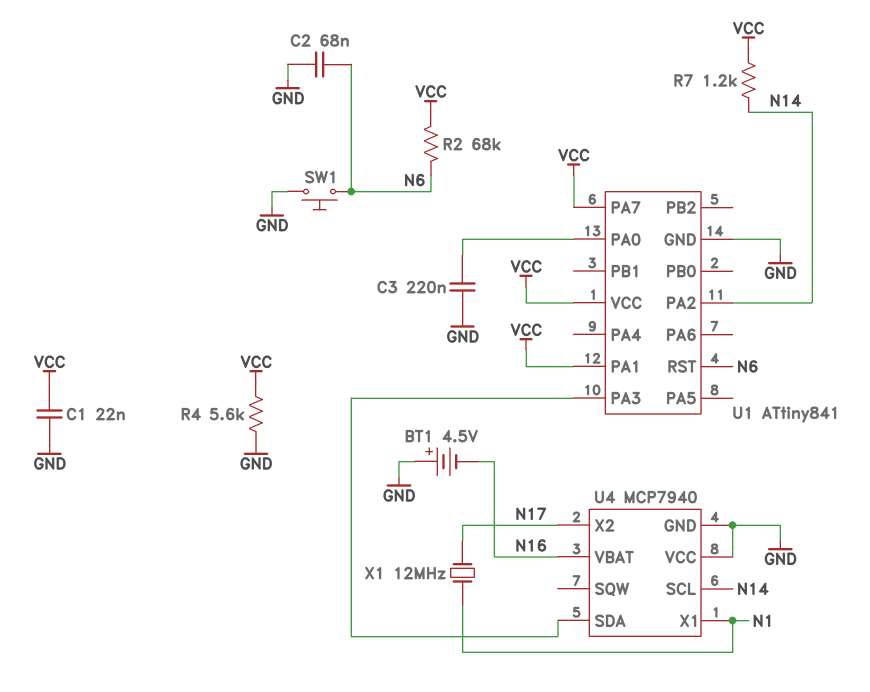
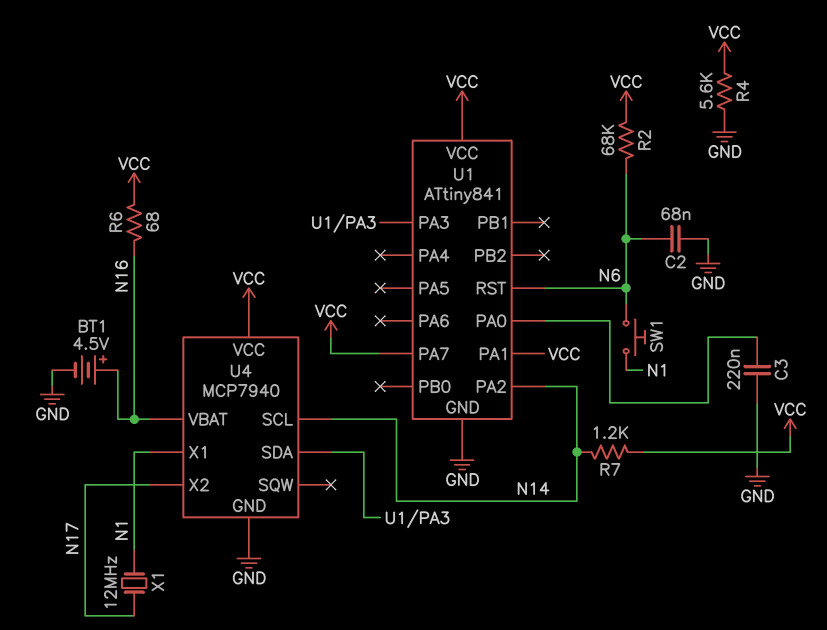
BT1: 4.5V (plus GND, minus N16) -> 4.5V (plus N16, minus GND)
C1: 22nF (GND, VCC) -> none
R6: none -> 68 (N16, VCC)
SW1: button (GND, N6) -> button (N1, N6)
U4 pin VCC: GND -> VCC

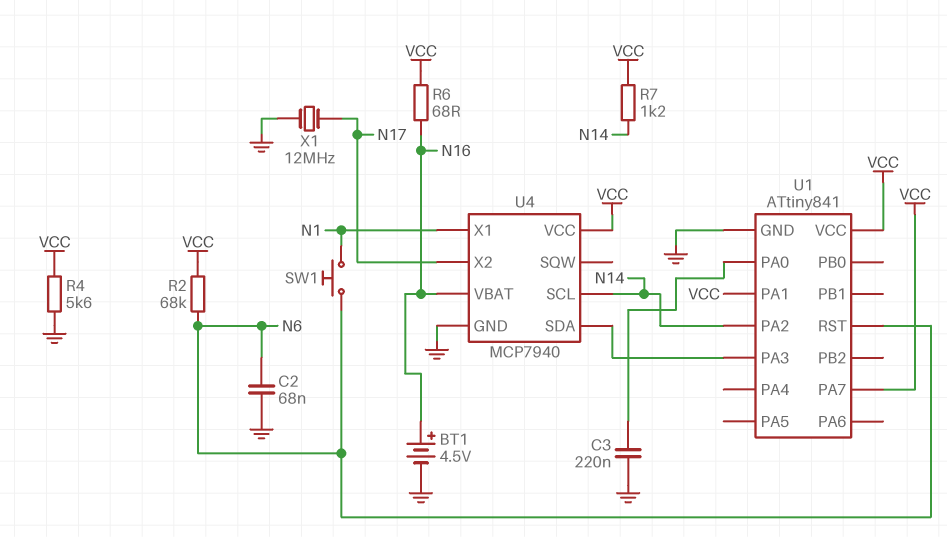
X1: 12MHz (N1, N17) -> 12MHz (GND, N17)

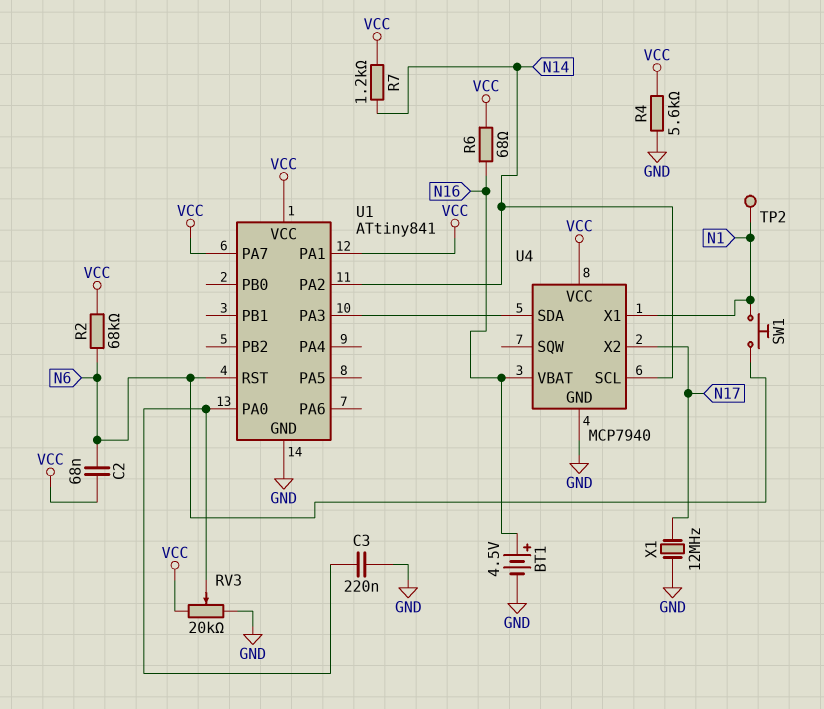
C2: 68nF (GND, N6) -> 68nF (N6, VCC)
RV3: none -> 20k (GND, VCC, wiper U1/PA0)
TP2: none -> test point (N1)

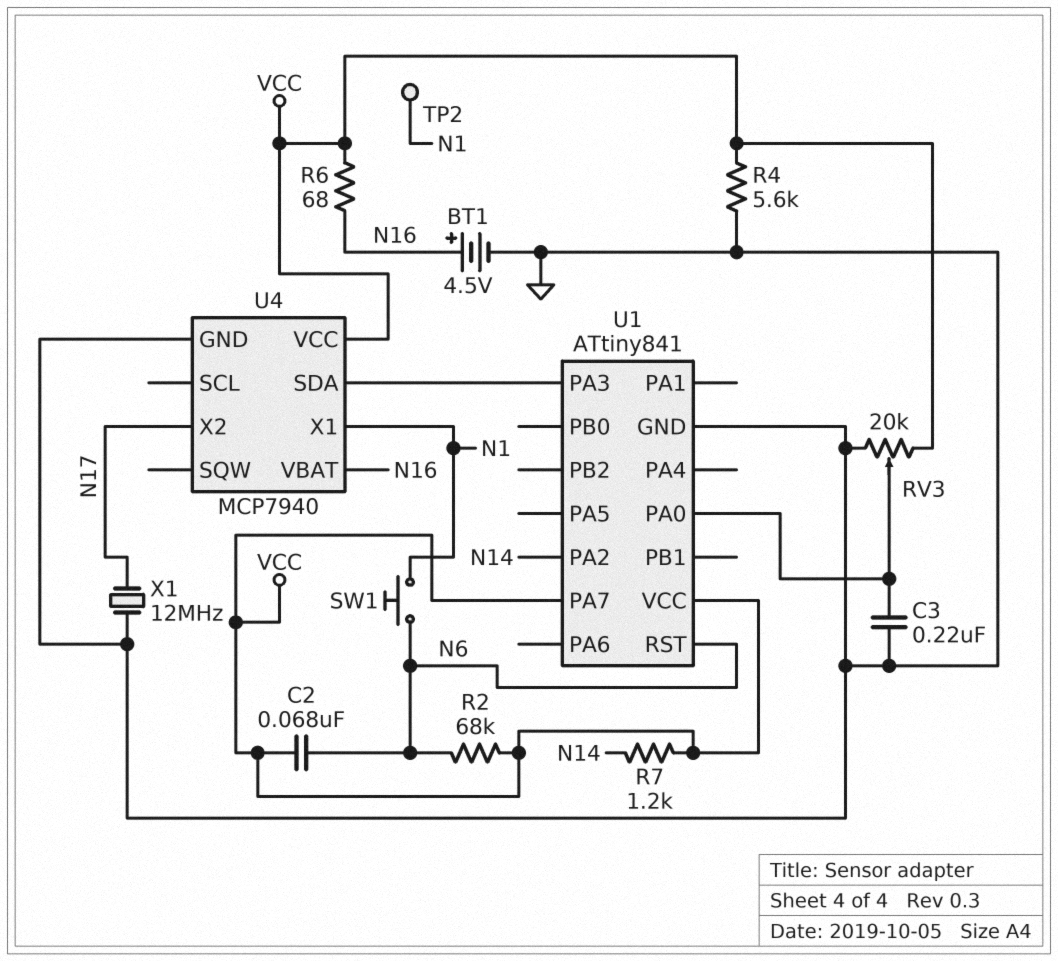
U1 pin PA1: VCC -> none
U4 pin SCL: N14 -> none

